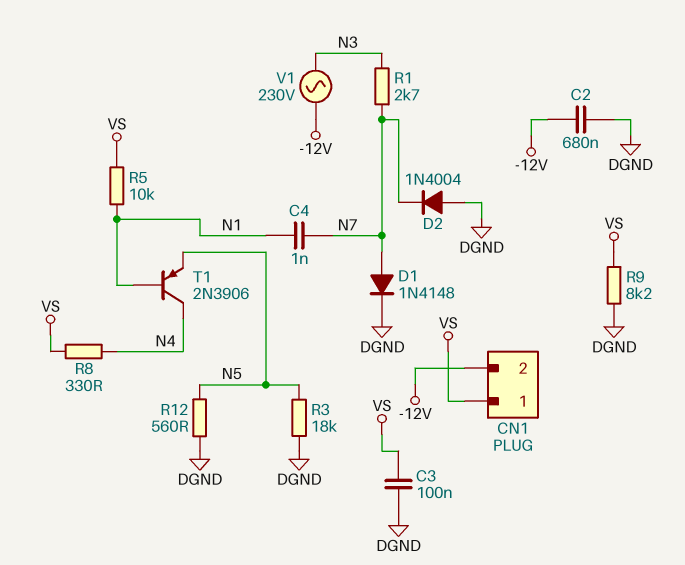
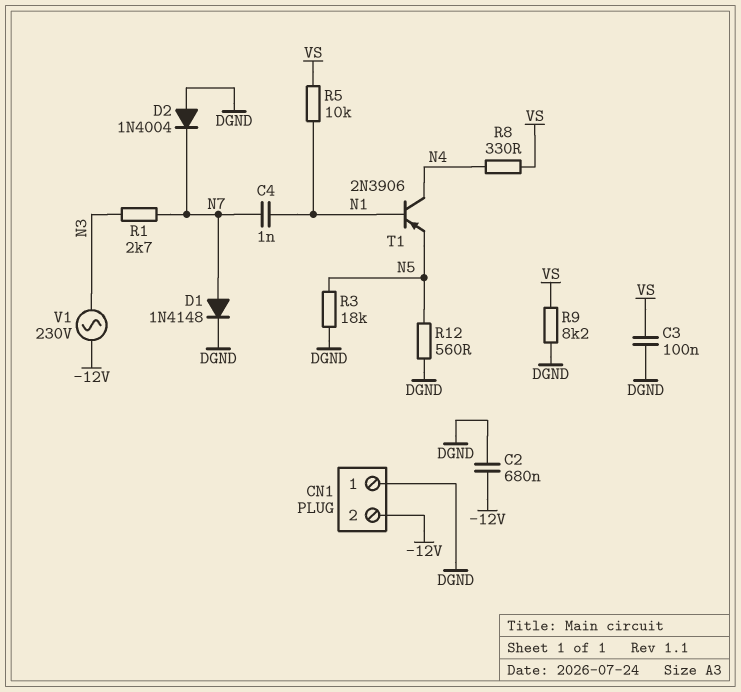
CN1 pin 1: VS -> DGND

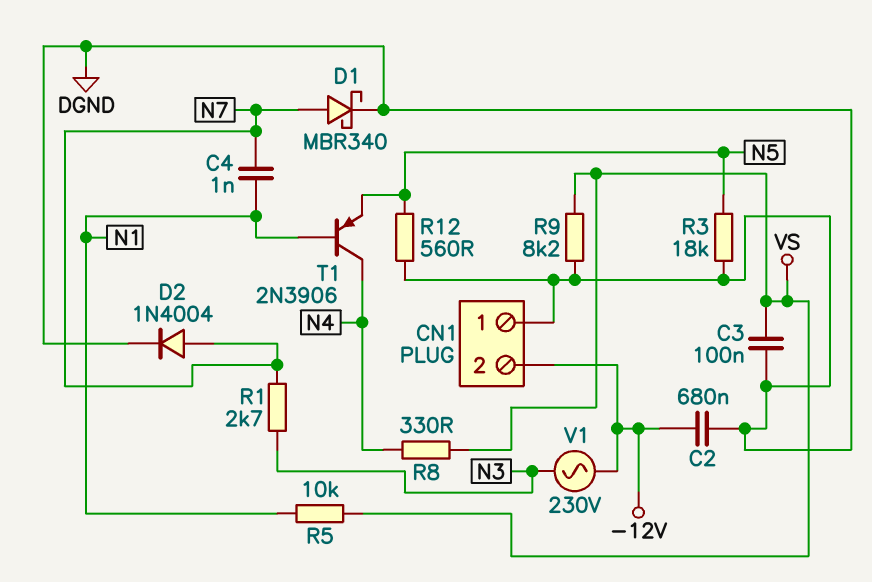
D1: diode 1N4148 (A N7, K DGND) -> schottky MBR340 (A N7, K DGND)
D2: diode 1N4004 (A DGND, K N7) -> diode 1N4004 (A N7, K DGND)

